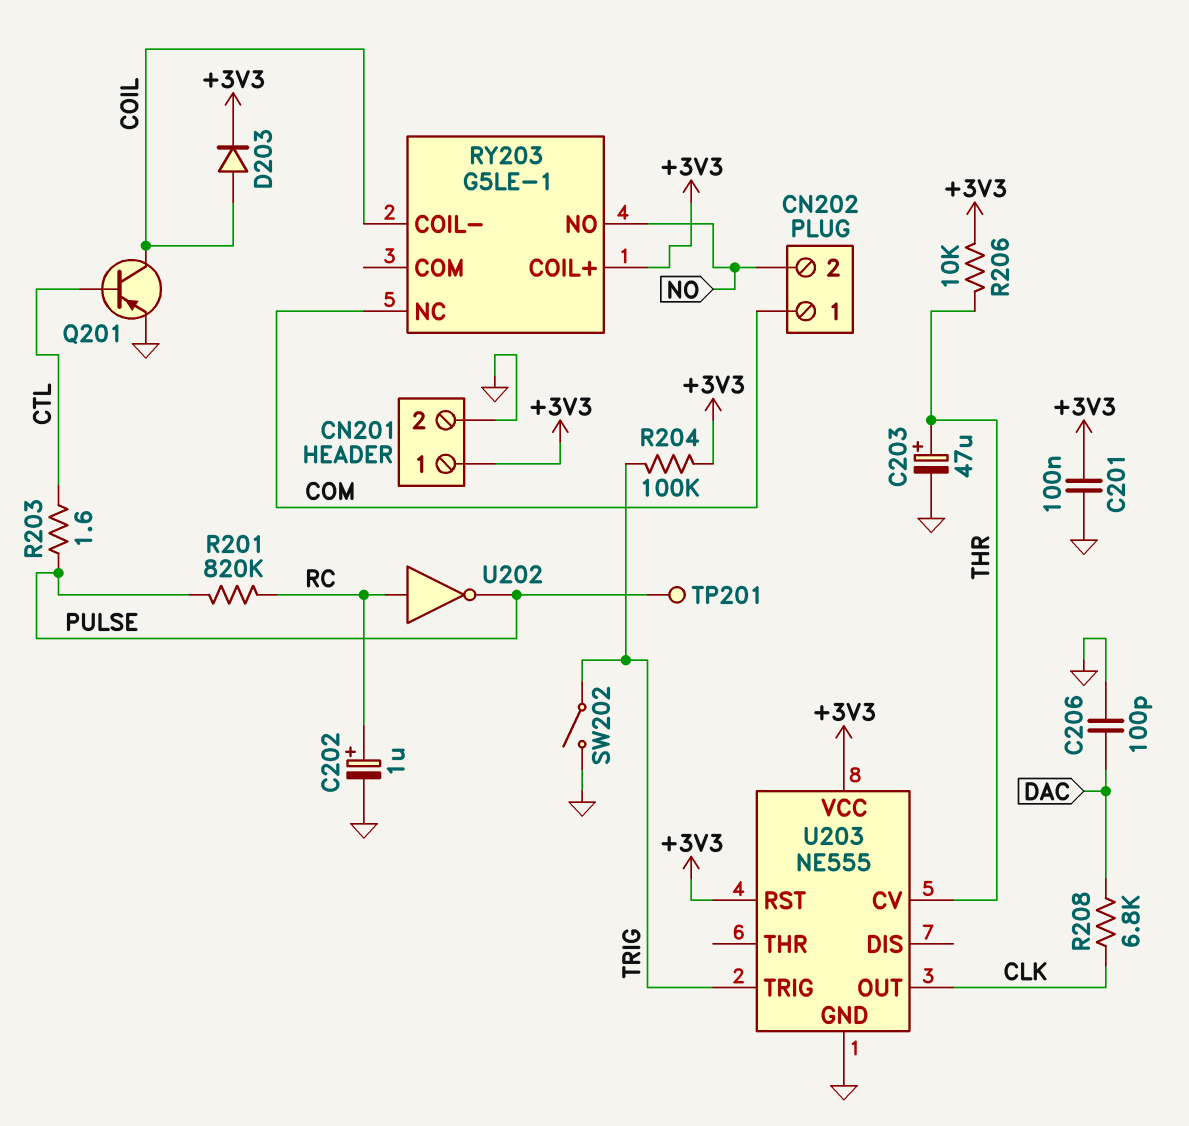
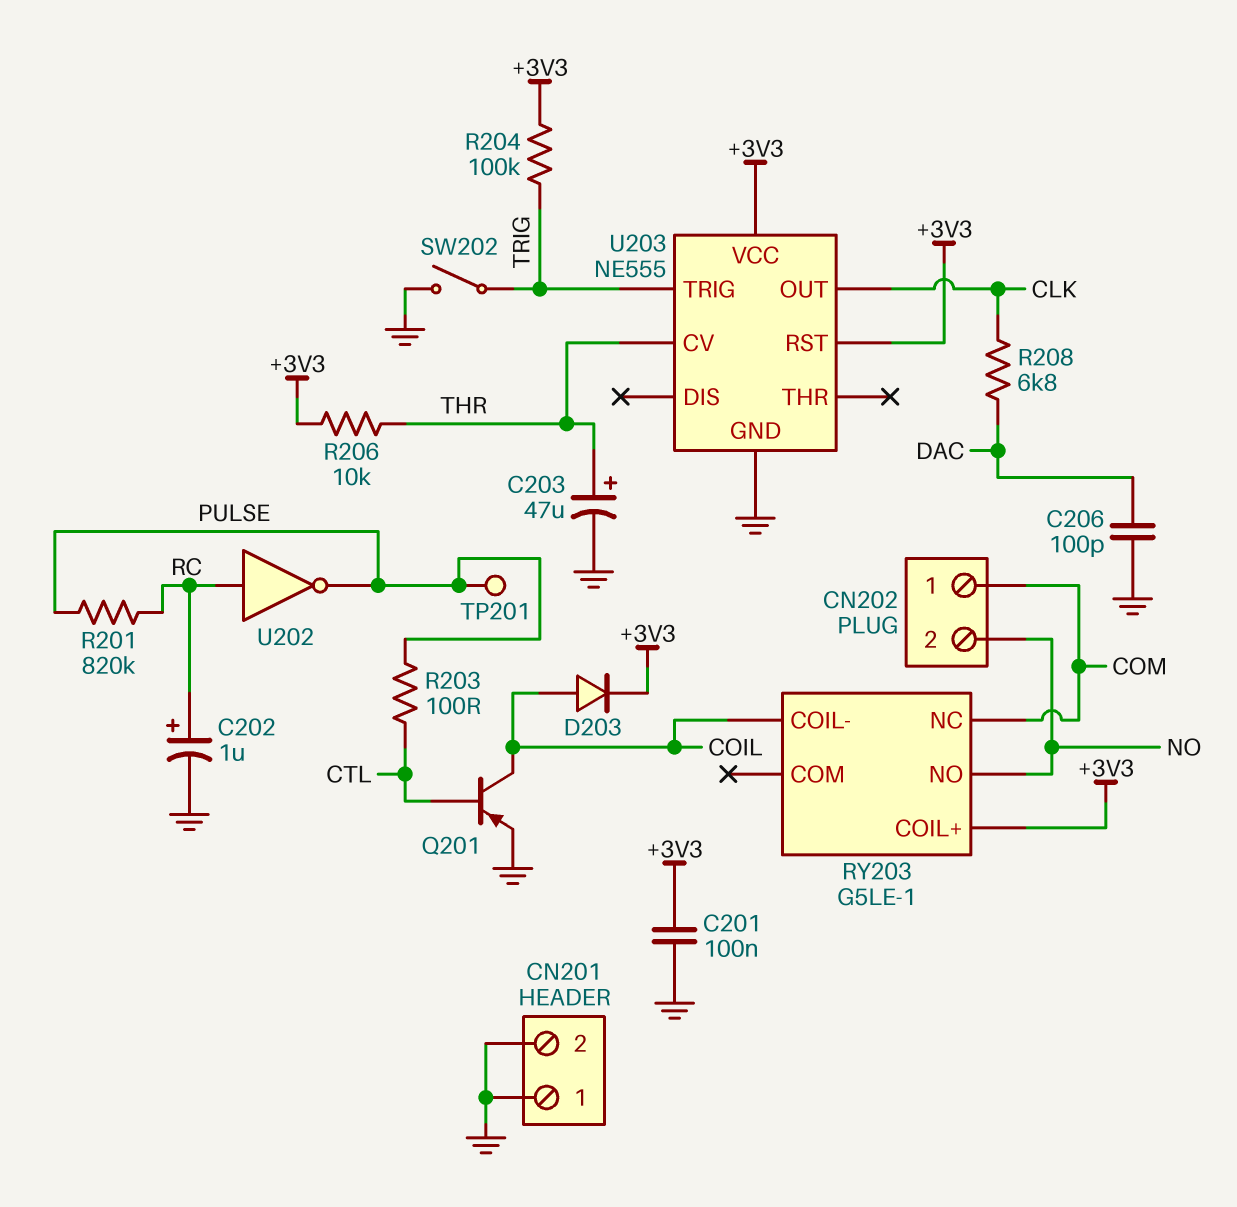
CN201 pin 1: +3V3 -> GND
R203: 1.6 (CTL, PULSE) -> 100 (CTL, PULSE)

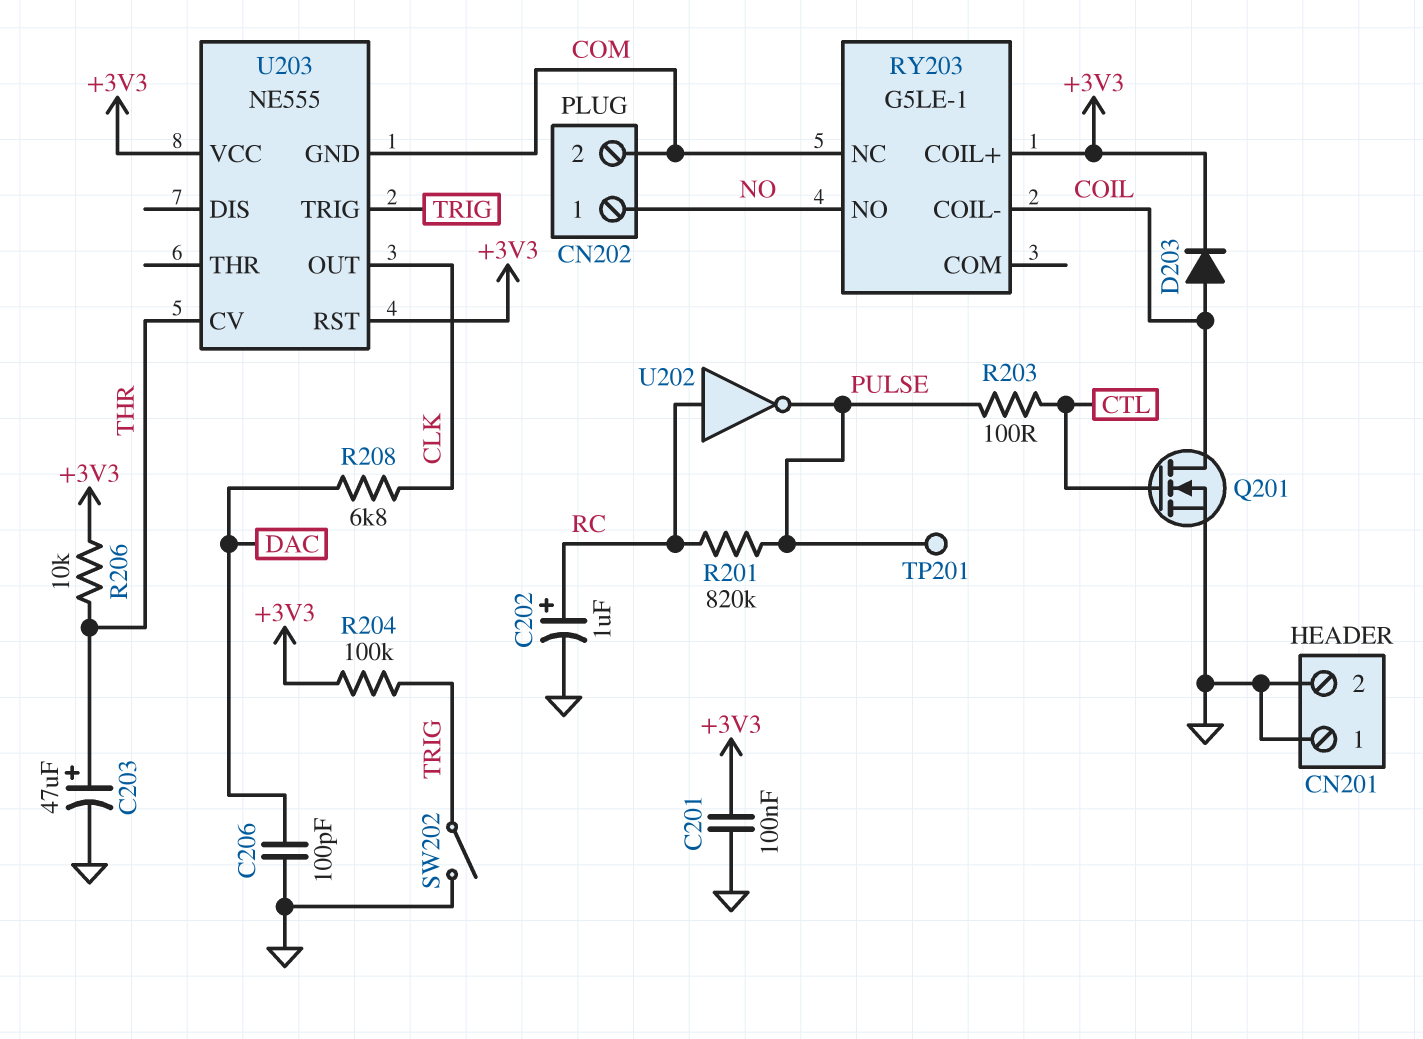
CN202 pin 1: COM -> NO
CN202 pin 2: NO -> COM
Q201: PNP (B CTL, C COIL, E GND) -> NMOS (G CTL, D COIL, S GND)
U203 pin GND: GND -> COM

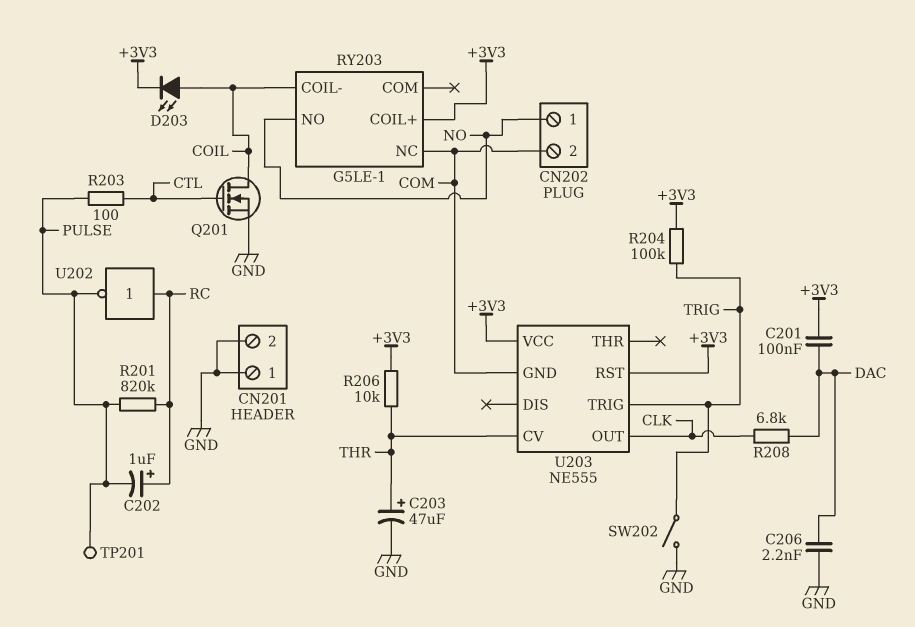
C201: 100nF (+3V3, GND) -> 100nF (+3V3, DAC)
C202: 1uF (plus RC, minus GND) -> 1uF (plus RC, minus PULSE)
C206: 100pF (DAC, GND) -> 2.2nF (DAC, GND)
D203: diode (A COIL, K +3V3) -> LED (A COIL, K +3V3)

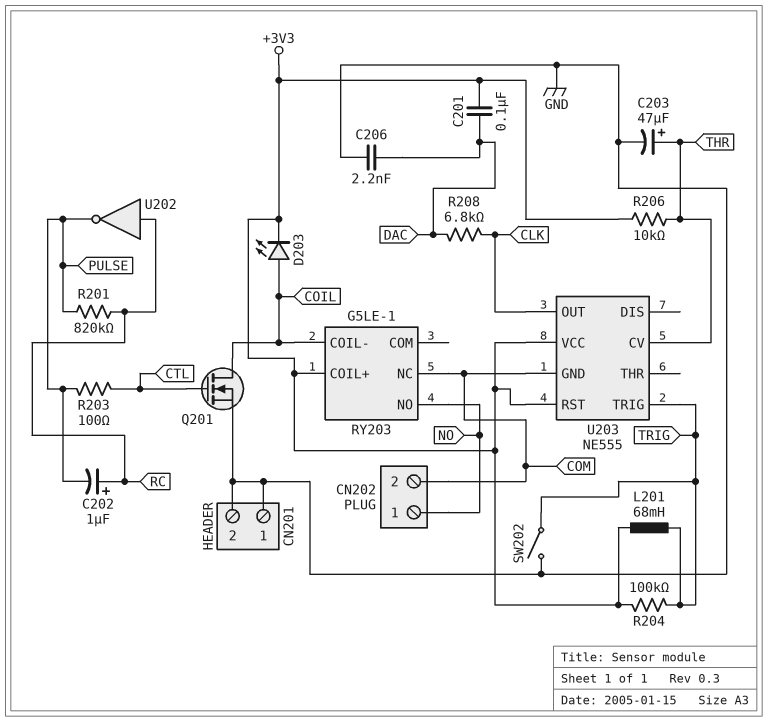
L201: none -> 68mH (+3V3, TRIG)
TP201: test point (PULSE) -> none

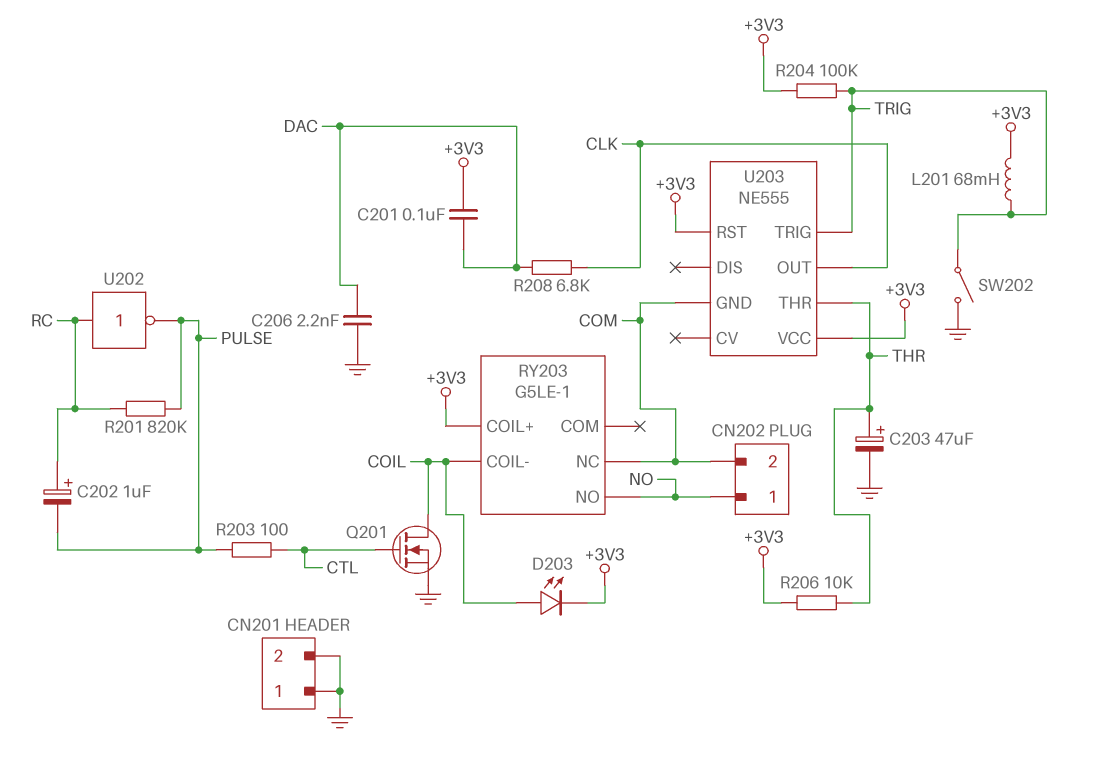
U203 pin CV: THR -> none
U203 pin THR: none -> THR

